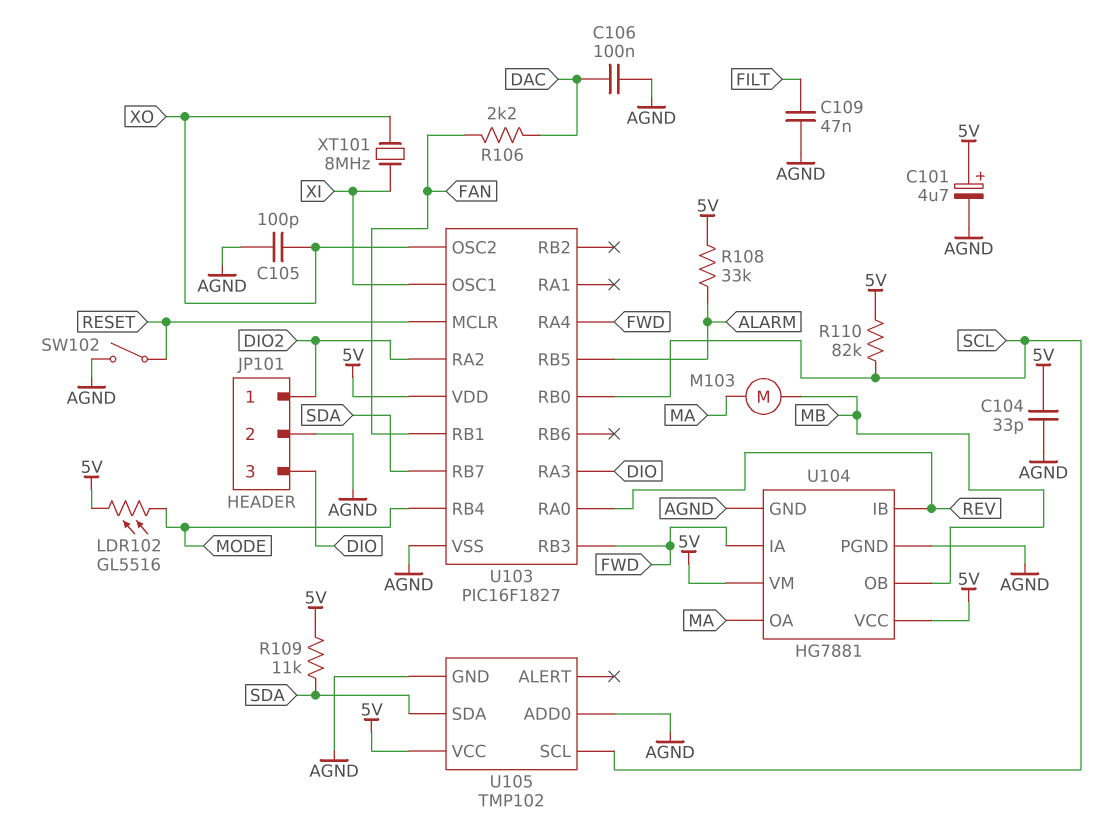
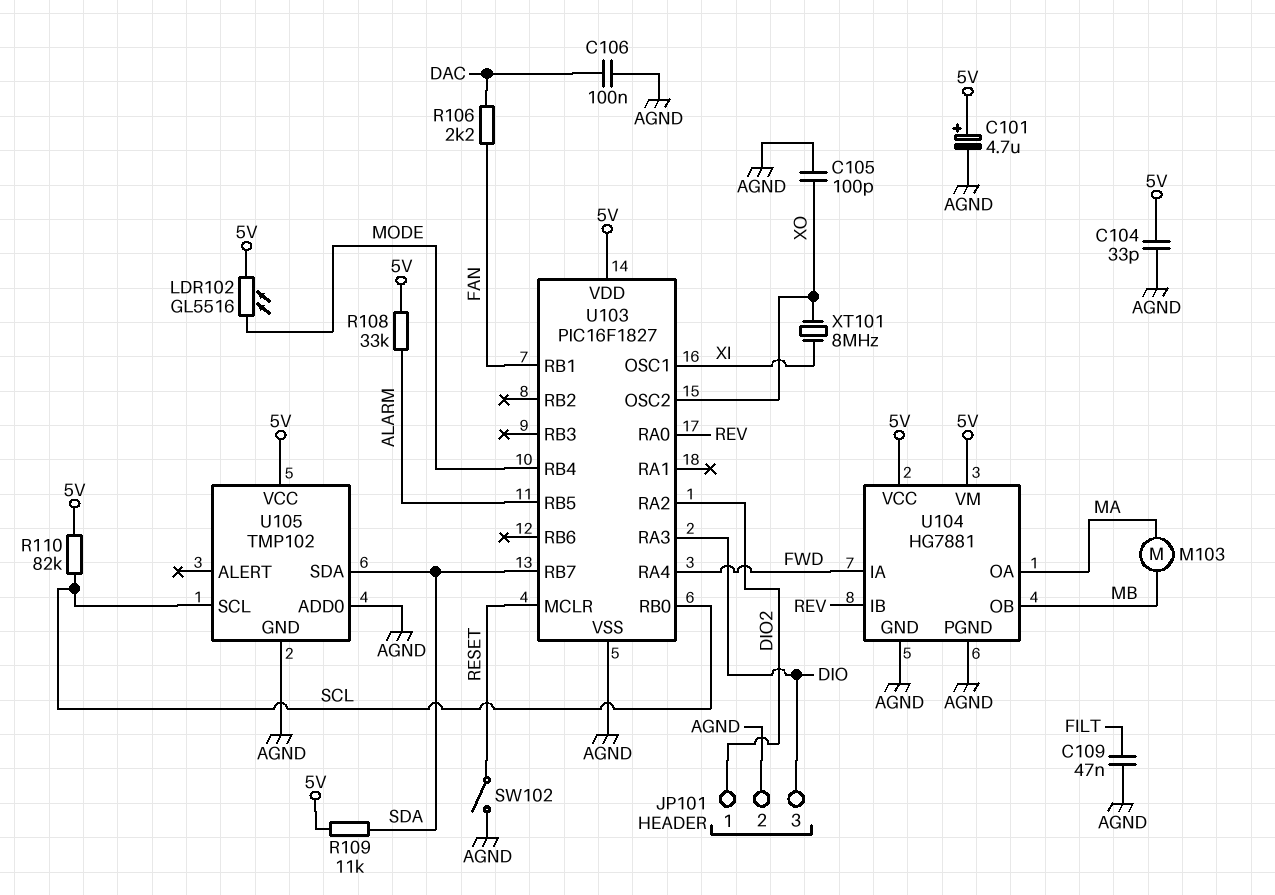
U103 pin RB3: FWD -> none

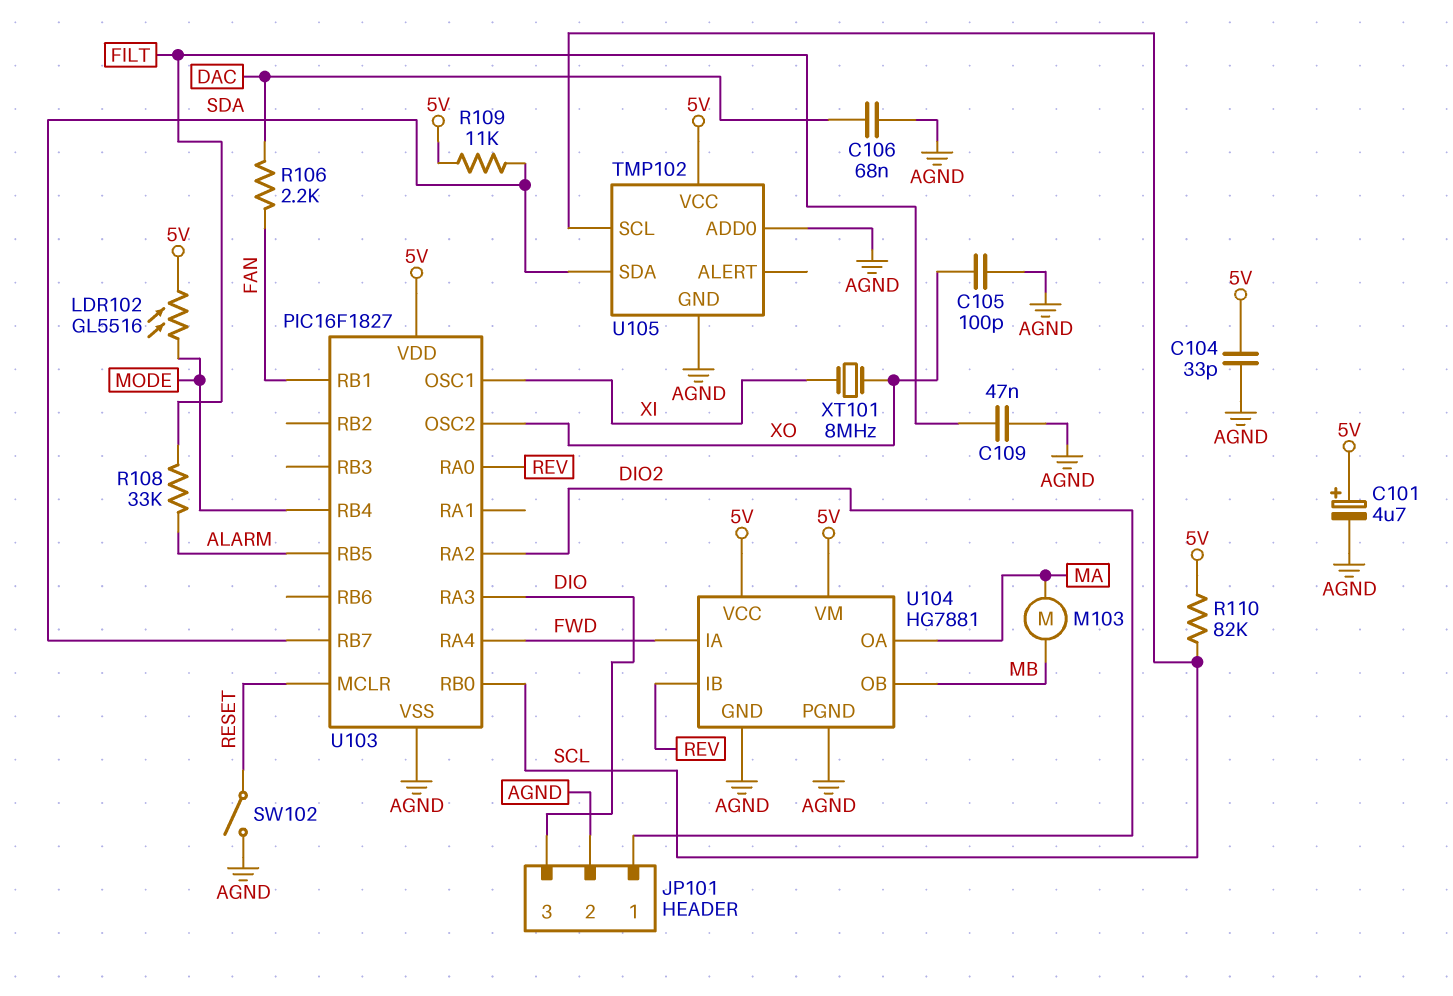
C106: 100nF (AGND, DAC) -> 68nF (AGND, DAC)
R108: 33k (5V, ALARM) -> 33k (ALARM, FILT)

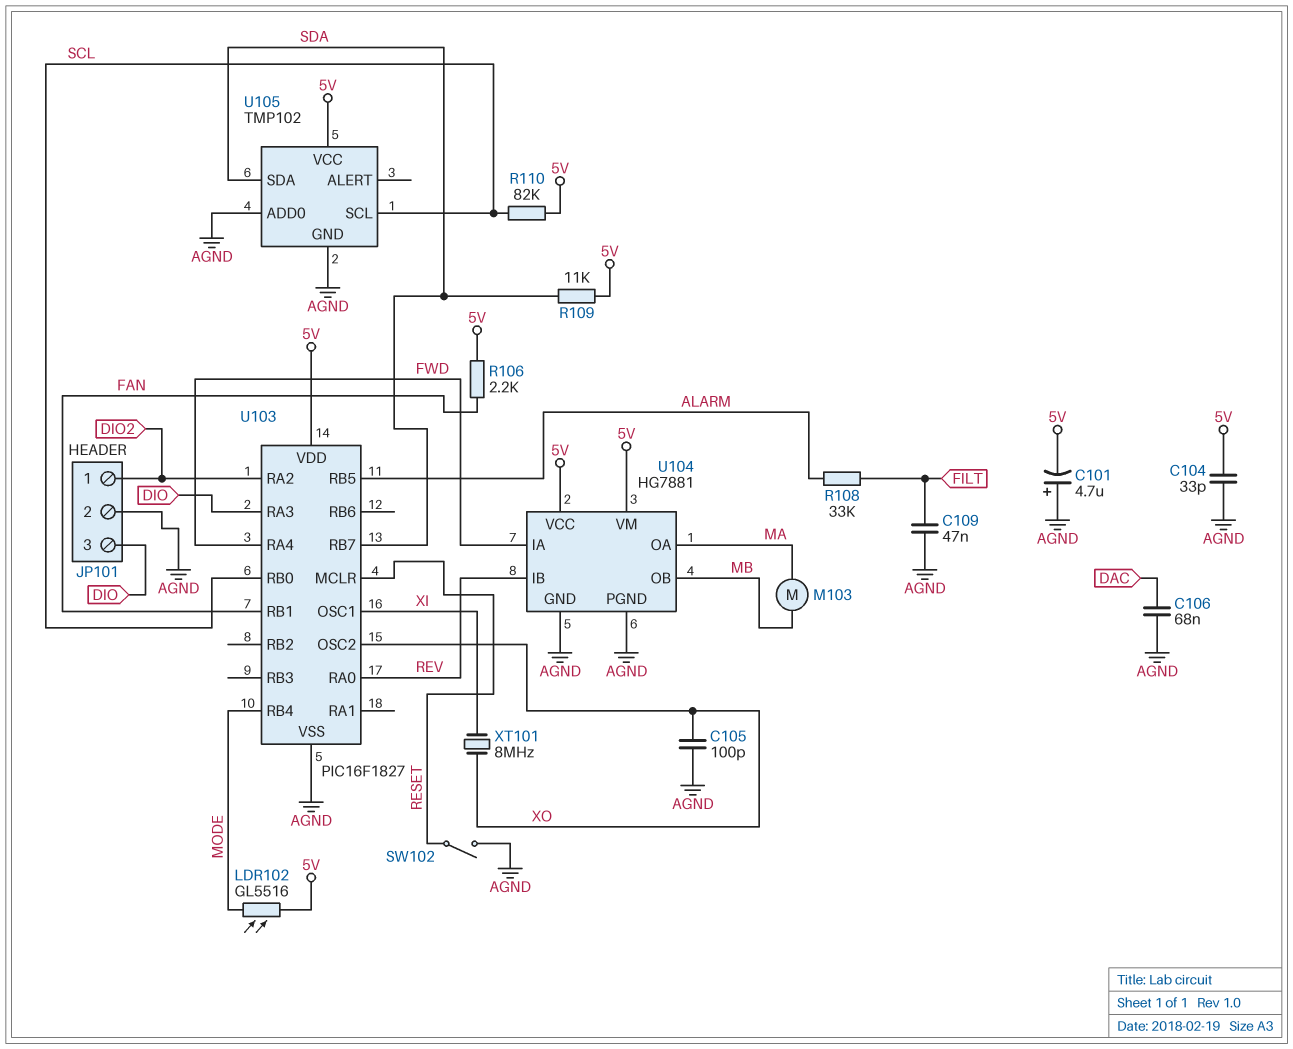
C101: 4.7uF (plus 5V, minus AGND) -> 4.7uF (plus AGND, minus 5V)
R106: 2.2k (DAC, FAN) -> 2.2k (5V, FAN)

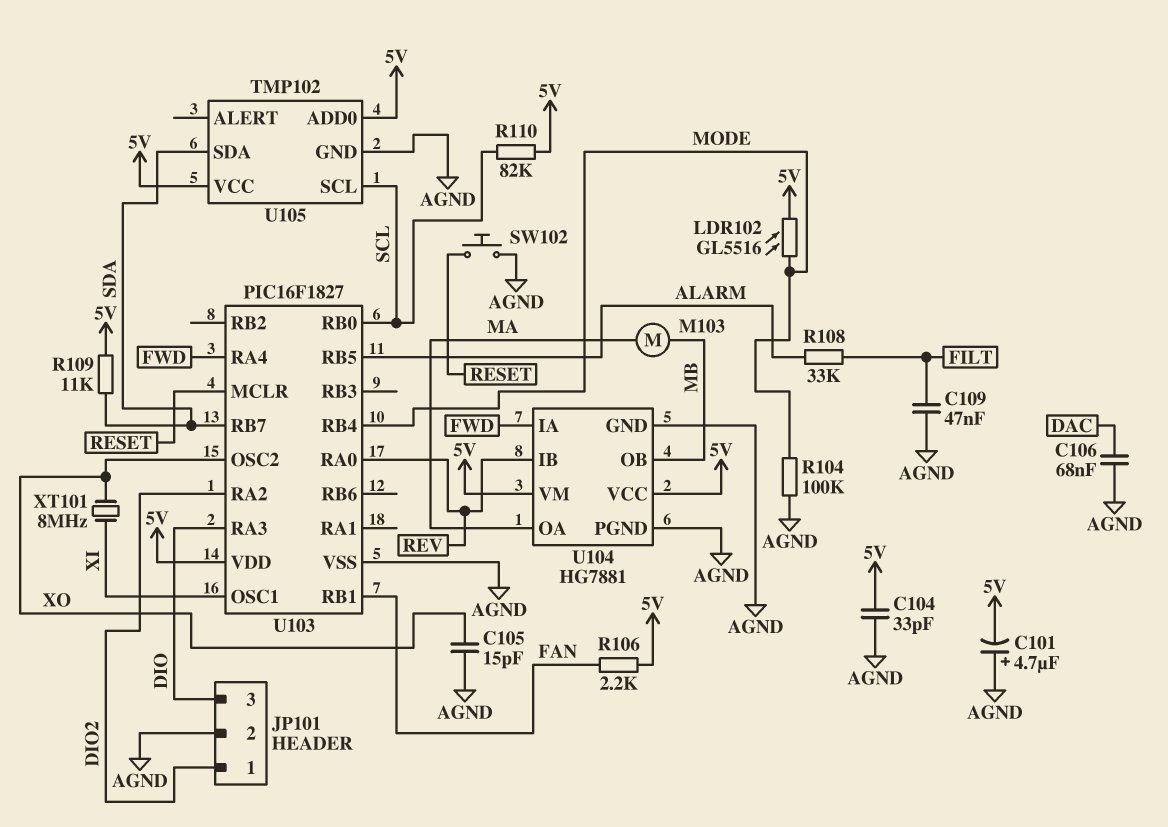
C105: 100pF (AGND, XO) -> 15pF (AGND, XO)
R104: none -> 100k (AGND, MODE)
SW102: switch (AGND, RESET) -> button (AGND, RESET)
U105 pin ADD0: AGND -> 5V

